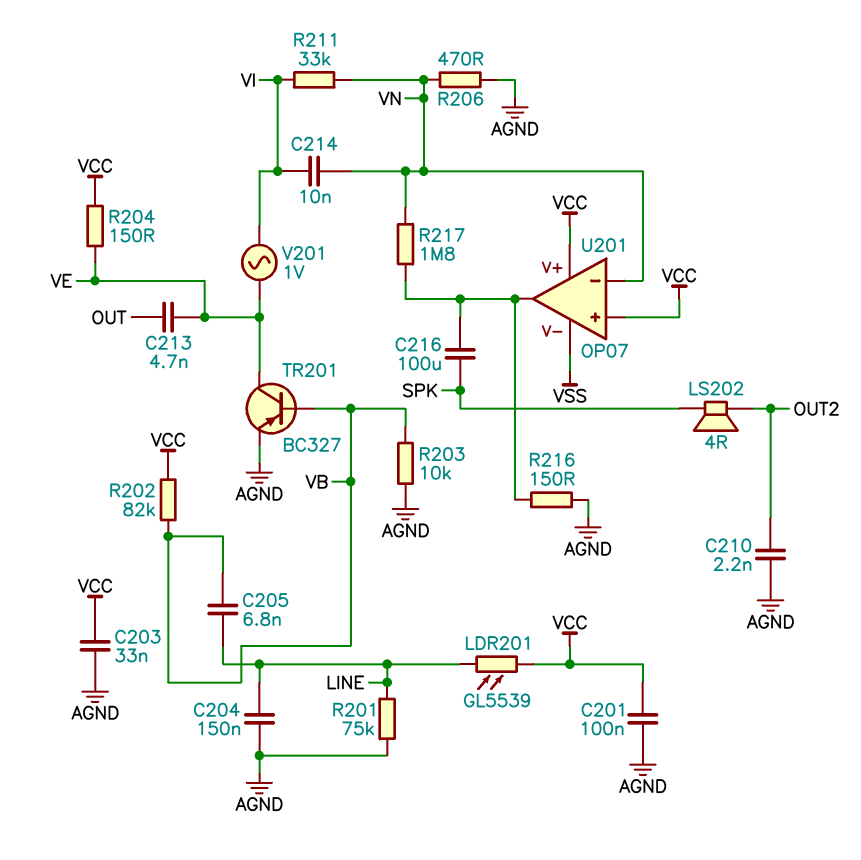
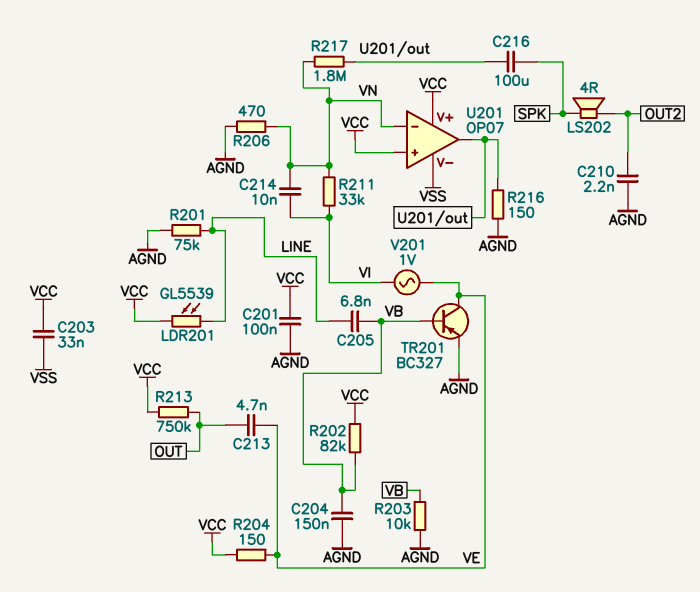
C203: 33nF (AGND, VCC) -> 33nF (VCC, VSS)
C204: 150nF (AGND, LINE) -> 150nF (AGND, VB)
R213: none -> 750k (OUT, VCC)

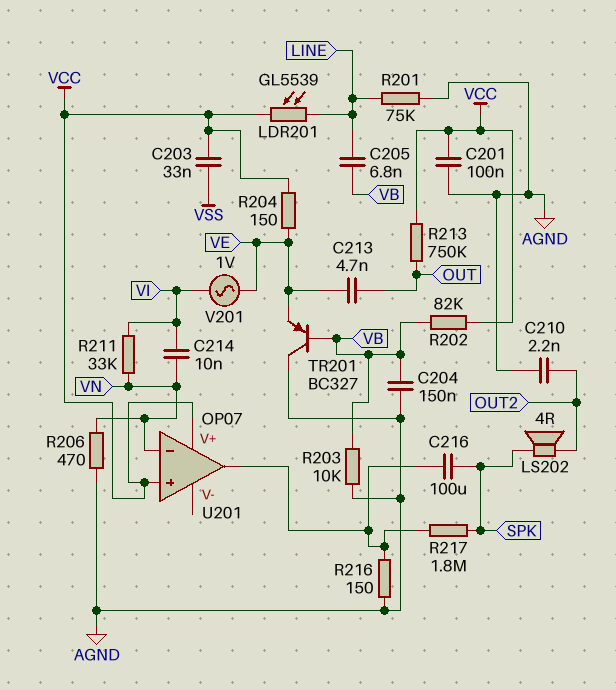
R217: 1.8M (U201/out, VN) -> 1.8M (SPK, U201/out)
TR201: PNP BC327 (B VB, C VE, E AGND) -> PNP BC327 (B VB, C AGND, E VE)
U201 pin V-: VSS -> none

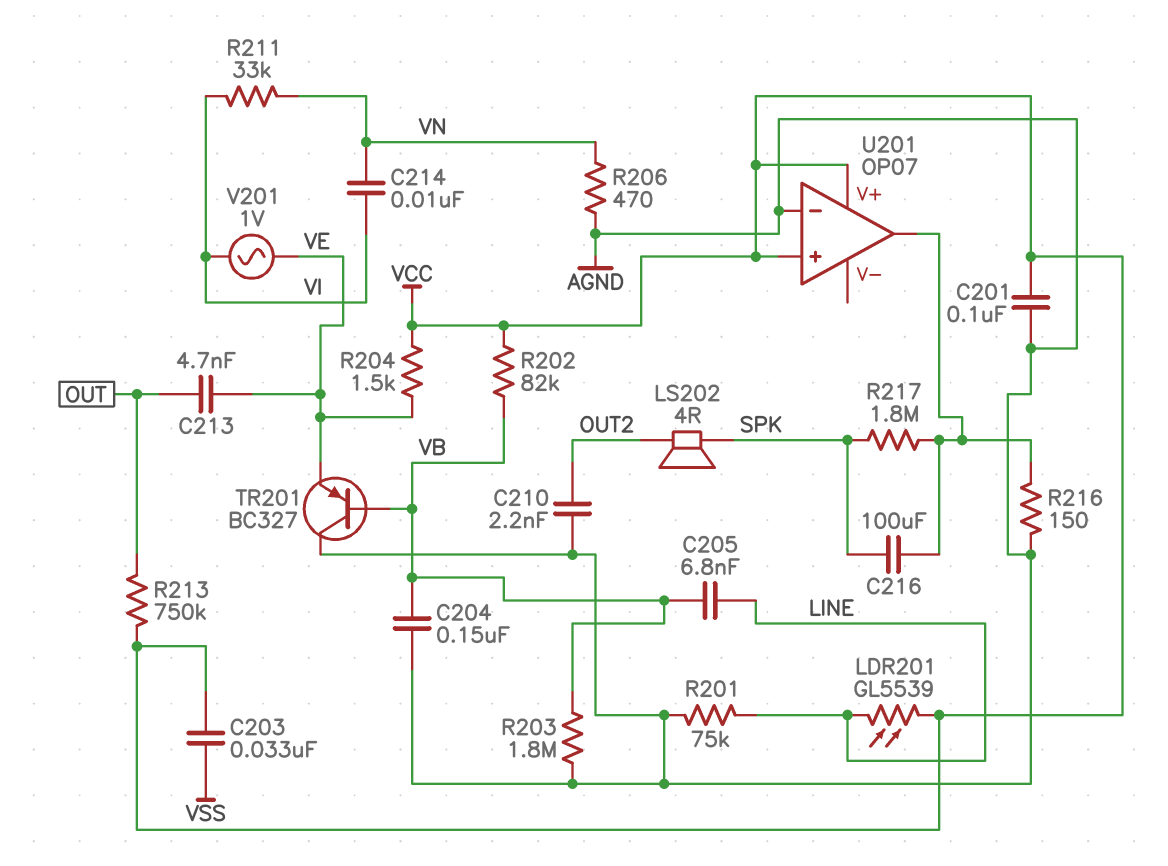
R203: 10k (AGND, VB) -> 1.8M (AGND, VB)
R204: 150 (VCC, VE) -> 1.5k (VCC, VE)
U201 pin in-: VN -> AGND

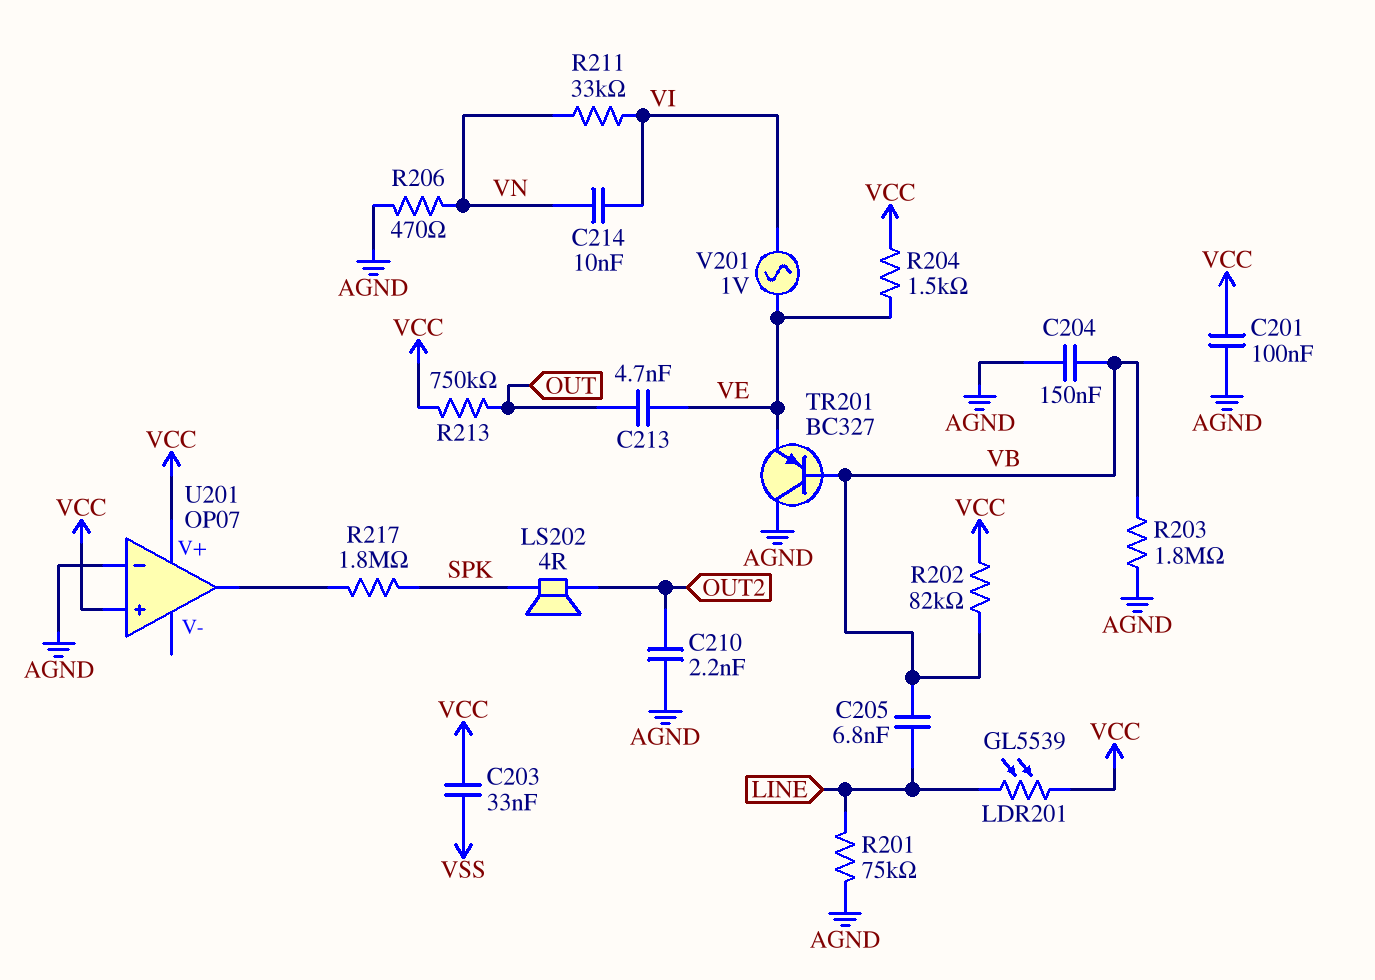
C216: 100uF (SPK, U201/out) -> none
R216: 150 (AGND, U201/out) -> none

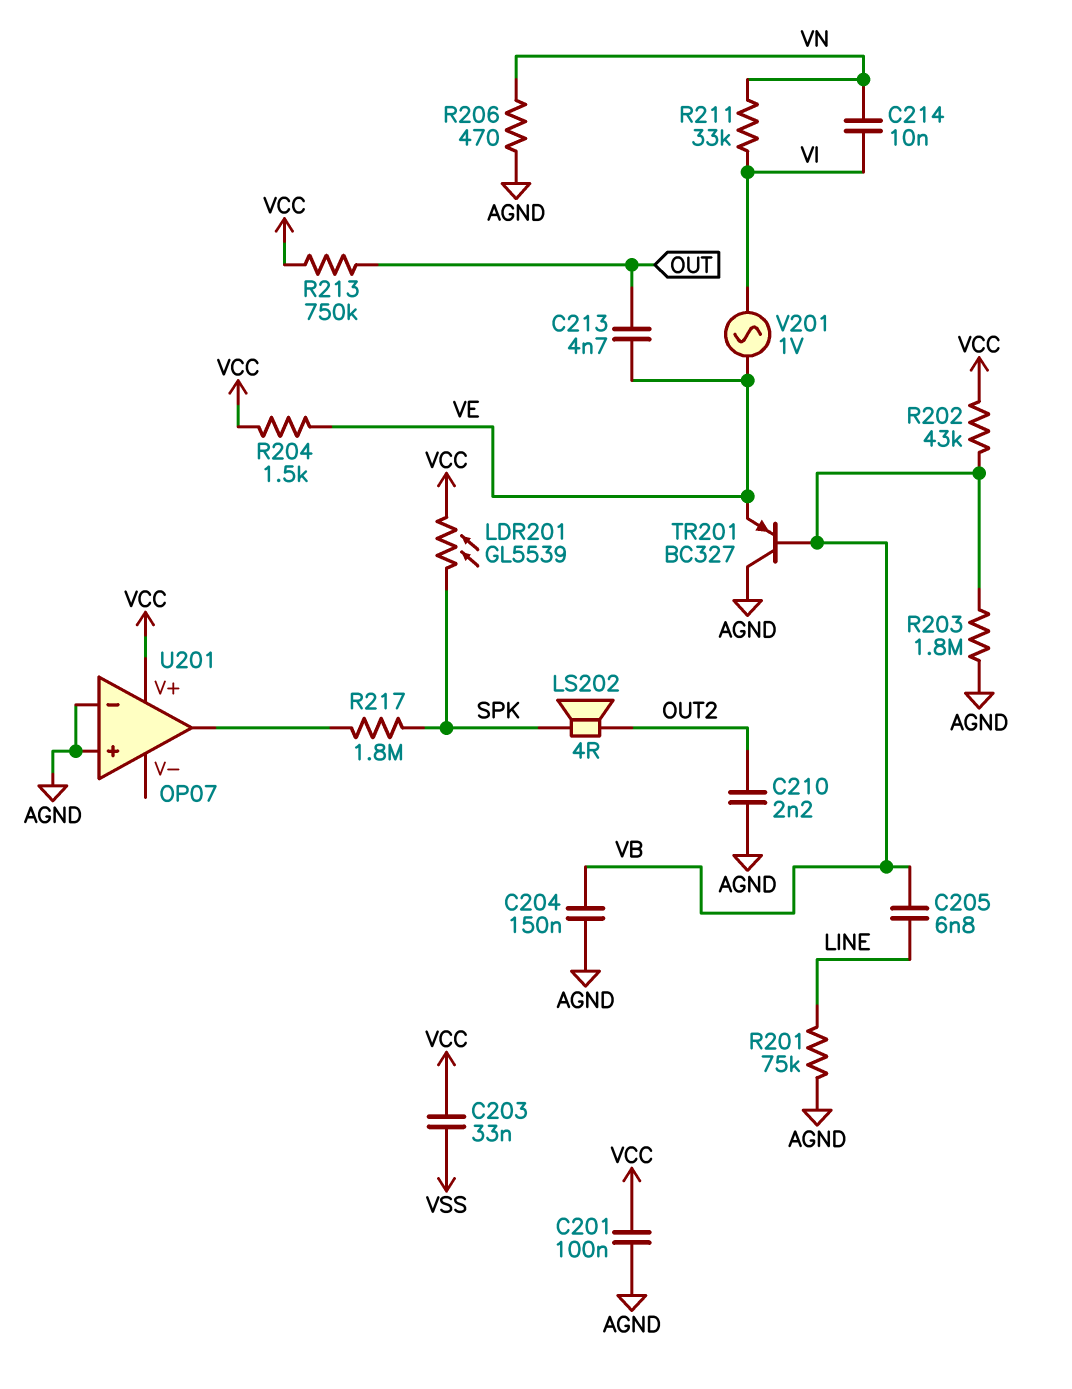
LDR201: GL5539 (LINE, VCC) -> GL5539 (SPK, VCC)
R202: 82k (VB, VCC) -> 43k (VB, VCC)
U201 pin in+: VCC -> AGND

